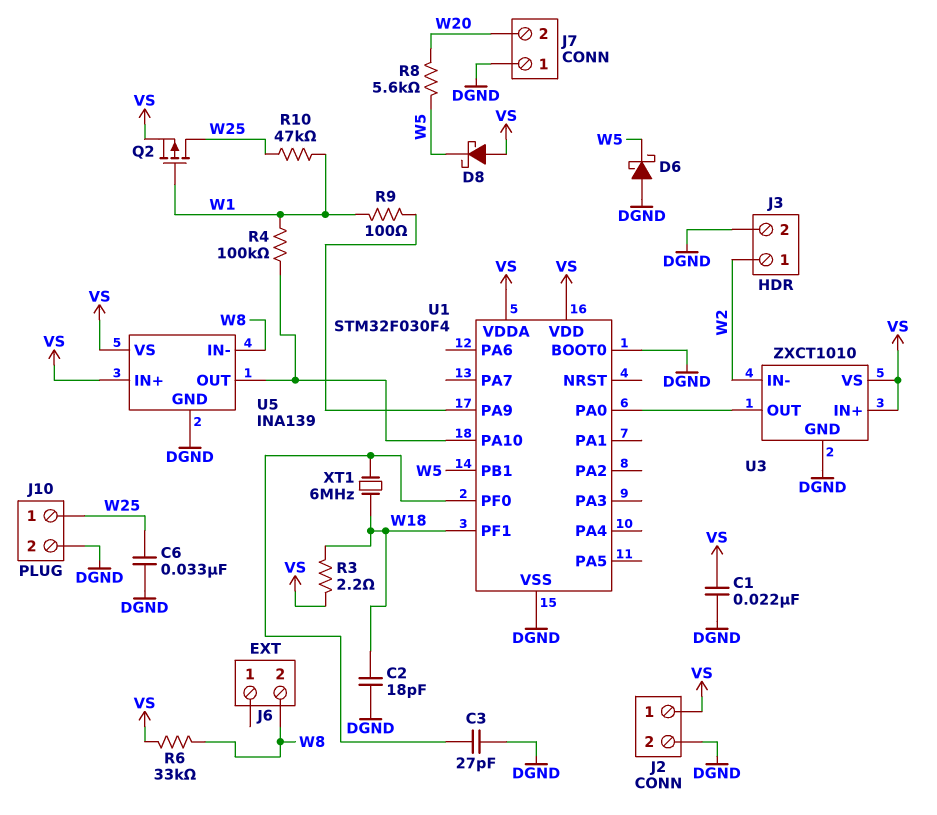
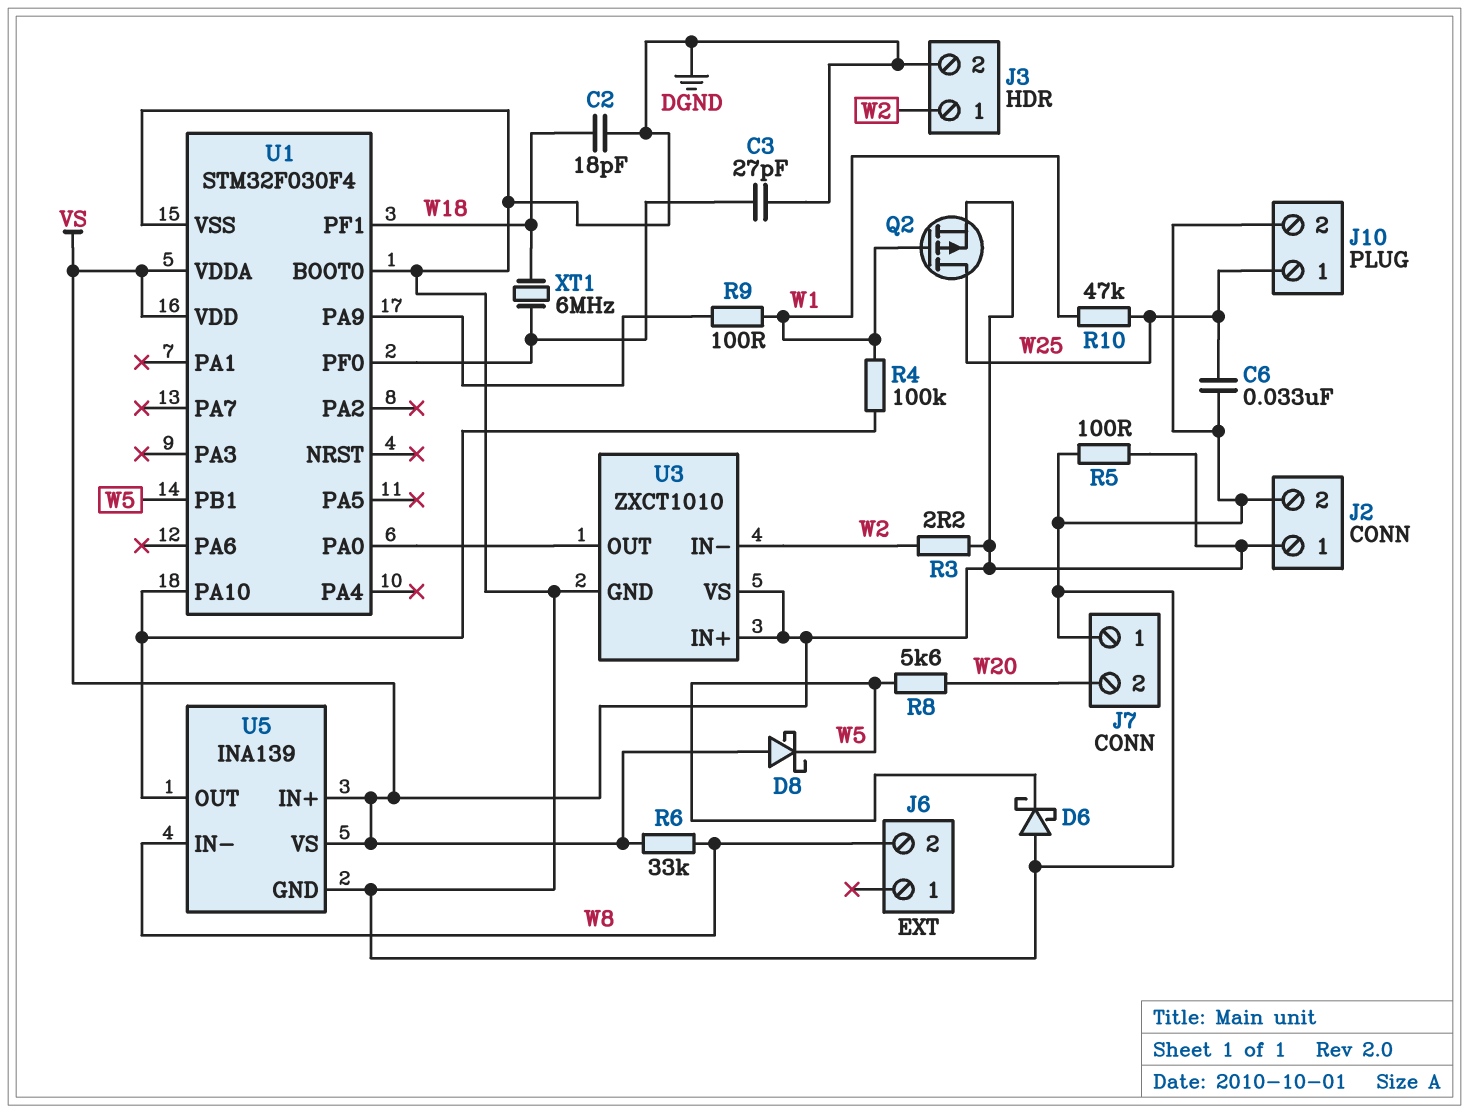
C1: 22nF (DGND, VS) -> none
R3: 2.2 (VS, W18) -> 2.2 (VS, W2)
R5: none -> 100 (DGND, VS)

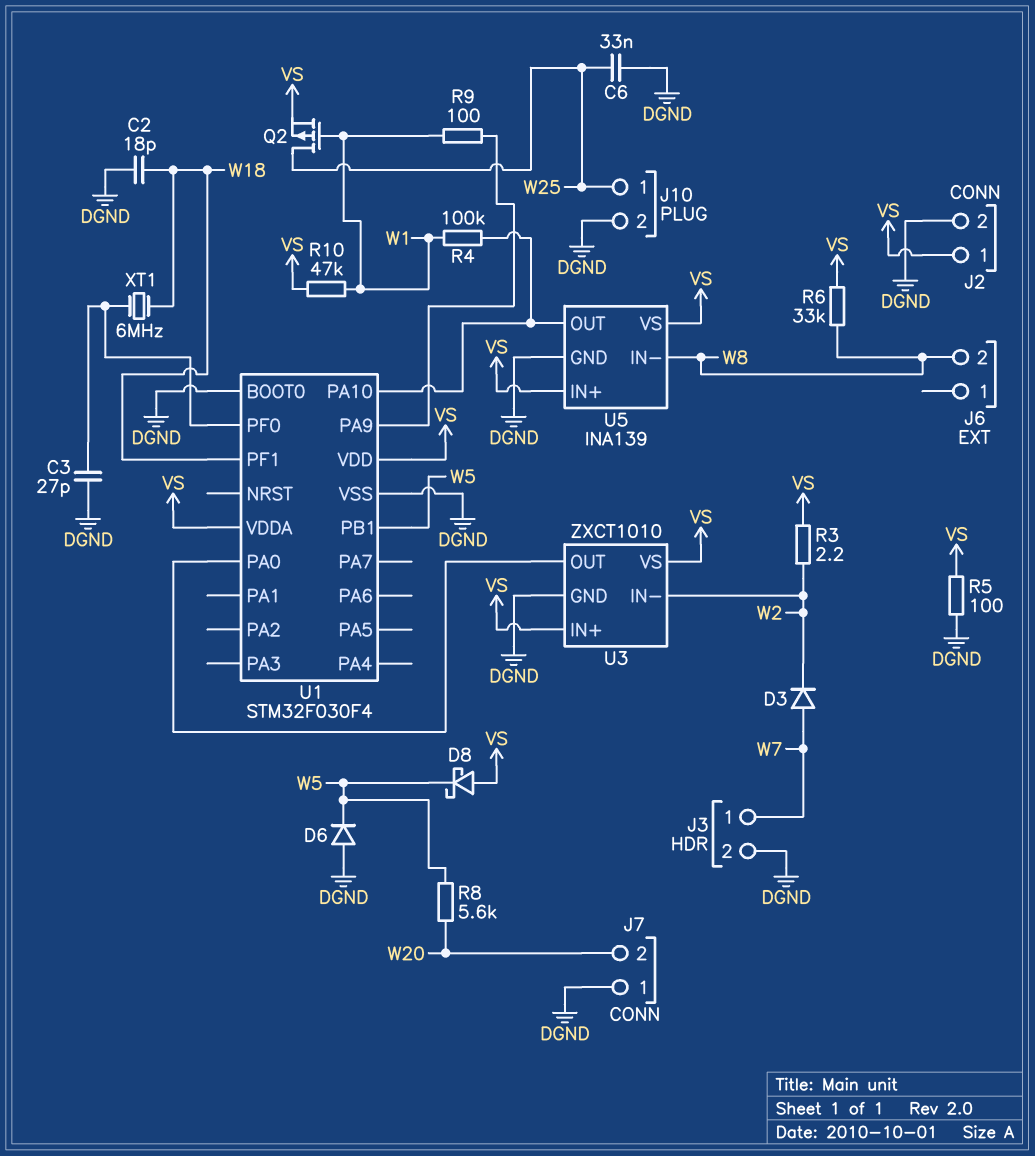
D3: none -> diode (A W7, K W2)
D6: schottky (A DGND, K W5) -> diode (A DGND, K W5)
J3 pin 1: W2 -> W7
R10: 47k (W1, W25) -> 47k (VS, W1)

